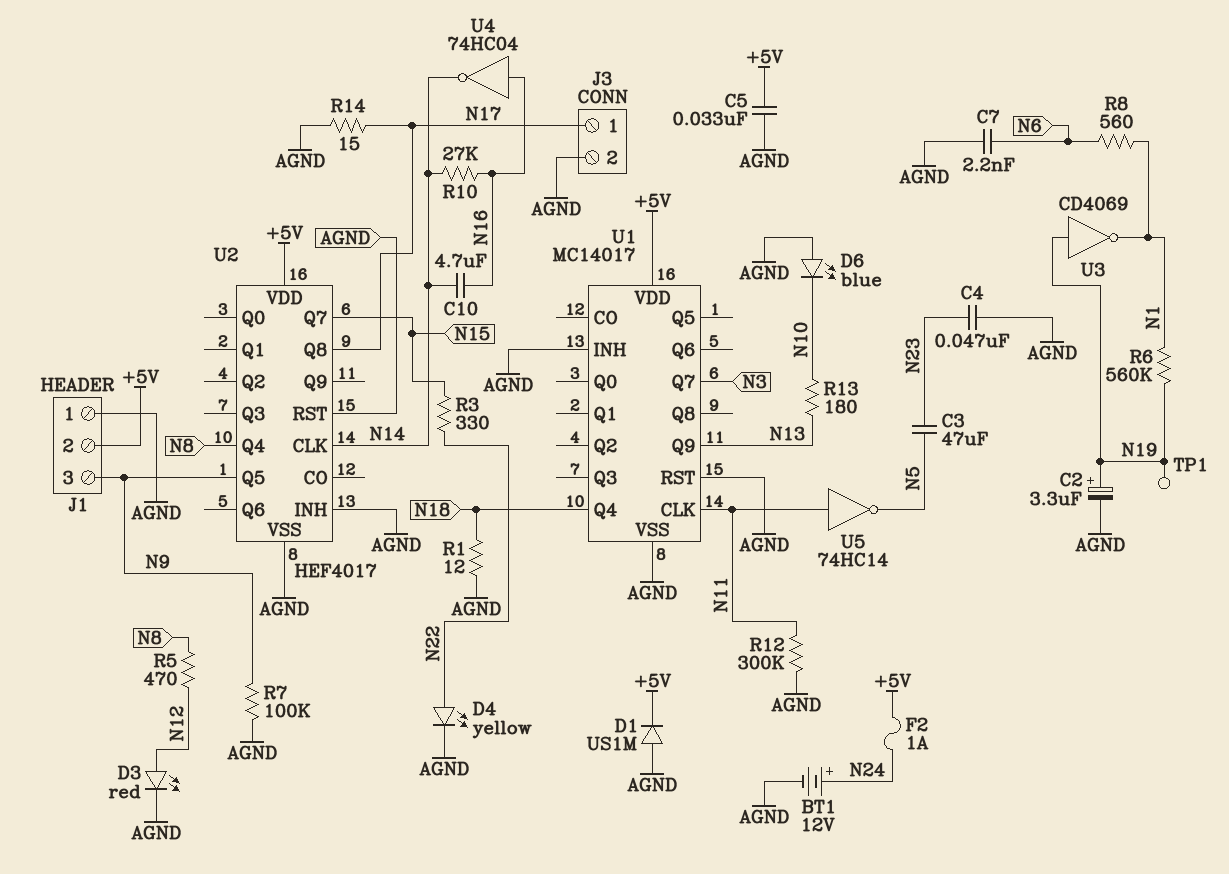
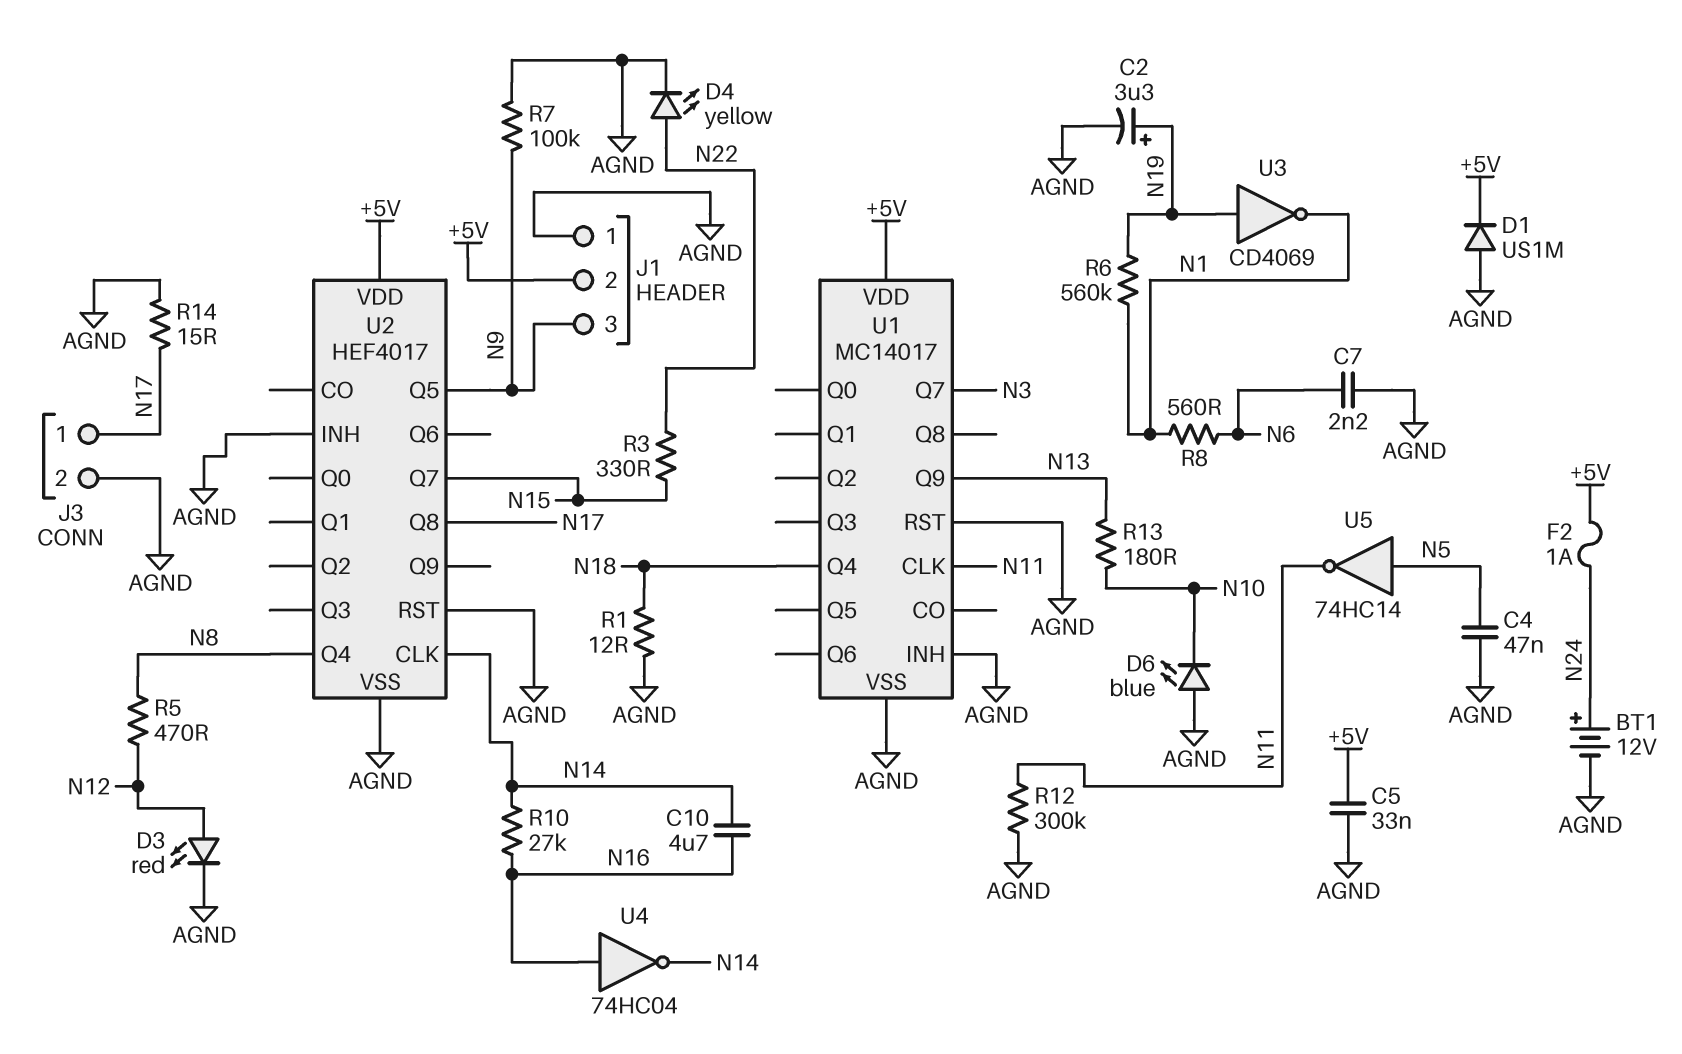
C3: 47uF (N5, N23) -> none
C4: 47nF (AGND, N23) -> 47nF (AGND, N5)
TP1: test point (N19) -> none
U5: NOT 74HC14 (in N11, out N5) -> NOT 74HC14 (in N5, out N11)

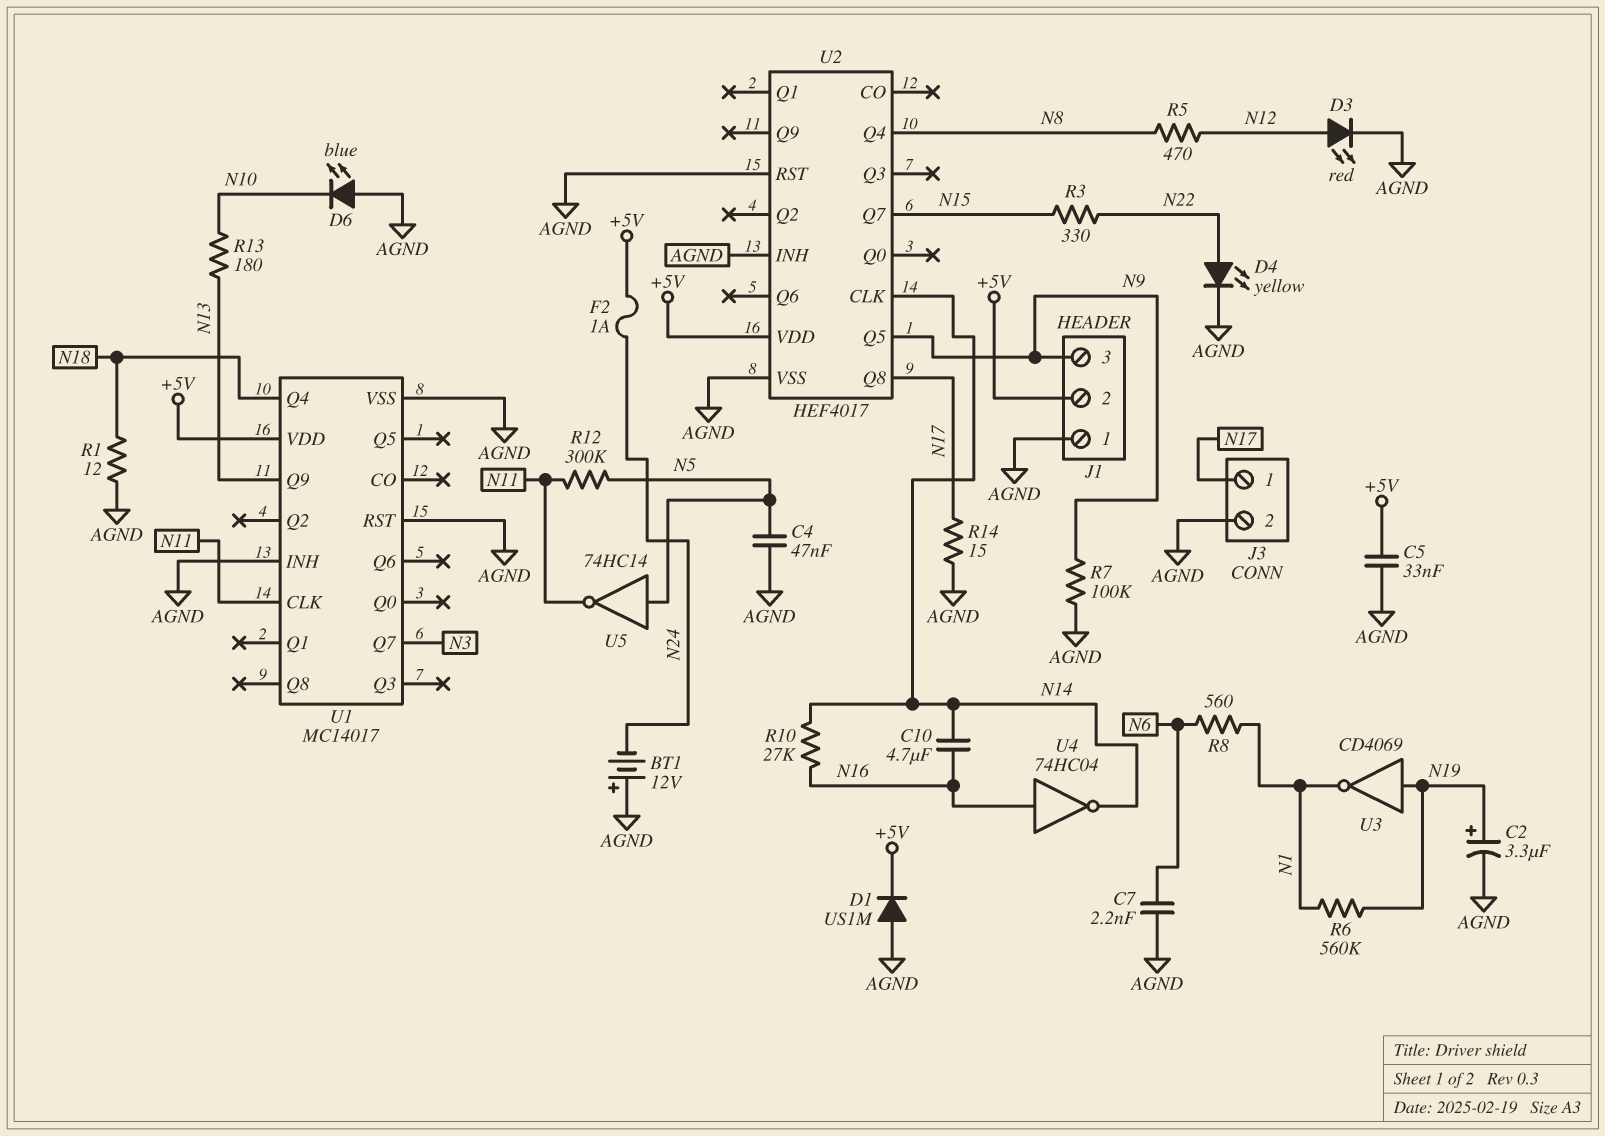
BT1: 12V (plus N24, minus AGND) -> 12V (plus AGND, minus N24)
R12: 300k (AGND, N11) -> 300k (N5, N11)

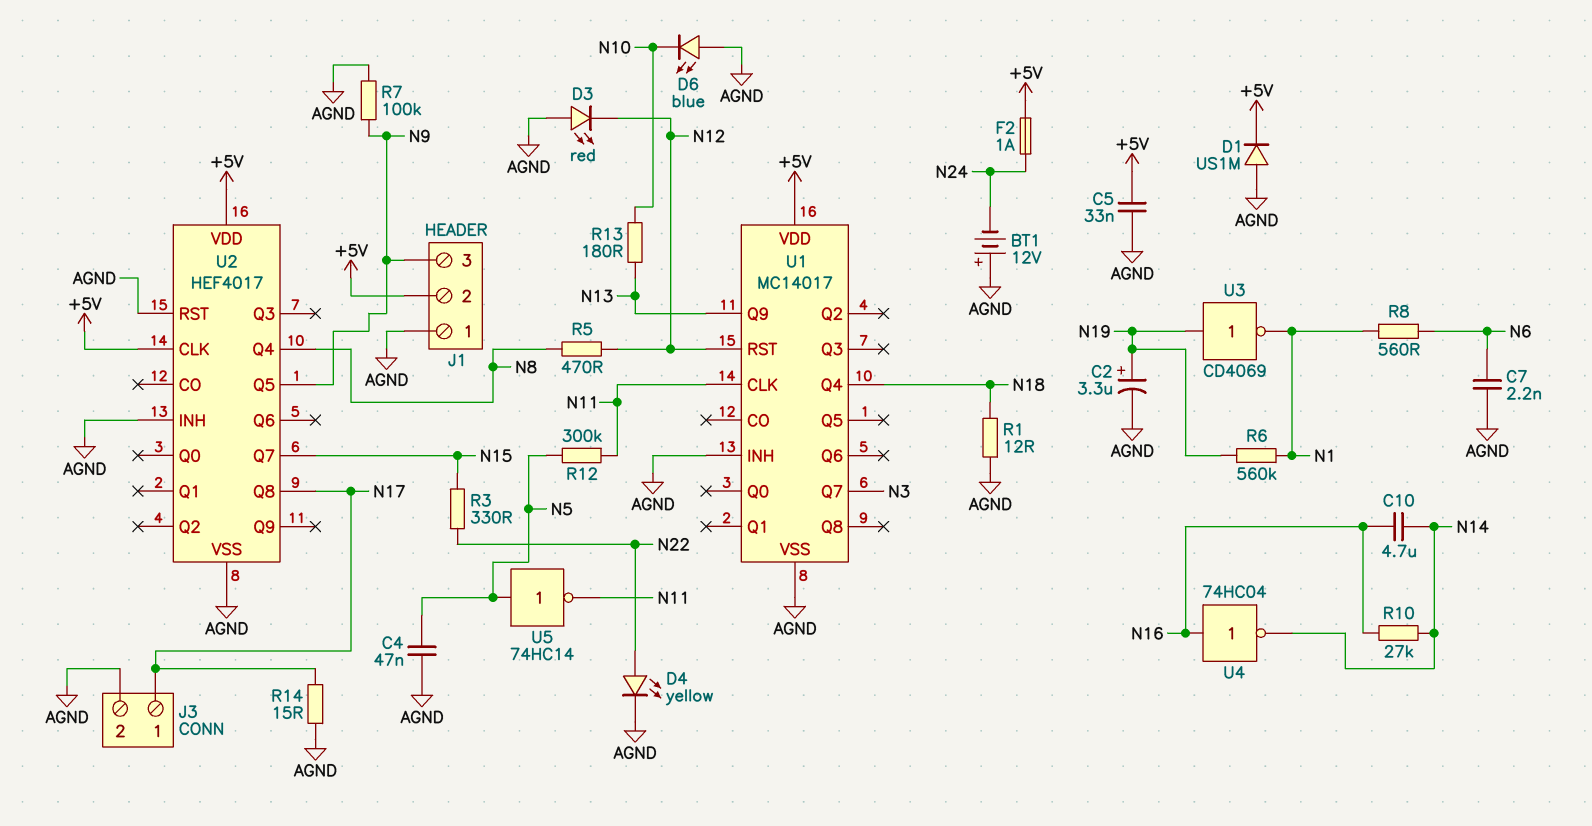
D3: LED red (A N12, K AGND) -> LED red (A AGND, K N12)
U1 pin RST: AGND -> N12
U2 pin CLK: N14 -> +5V

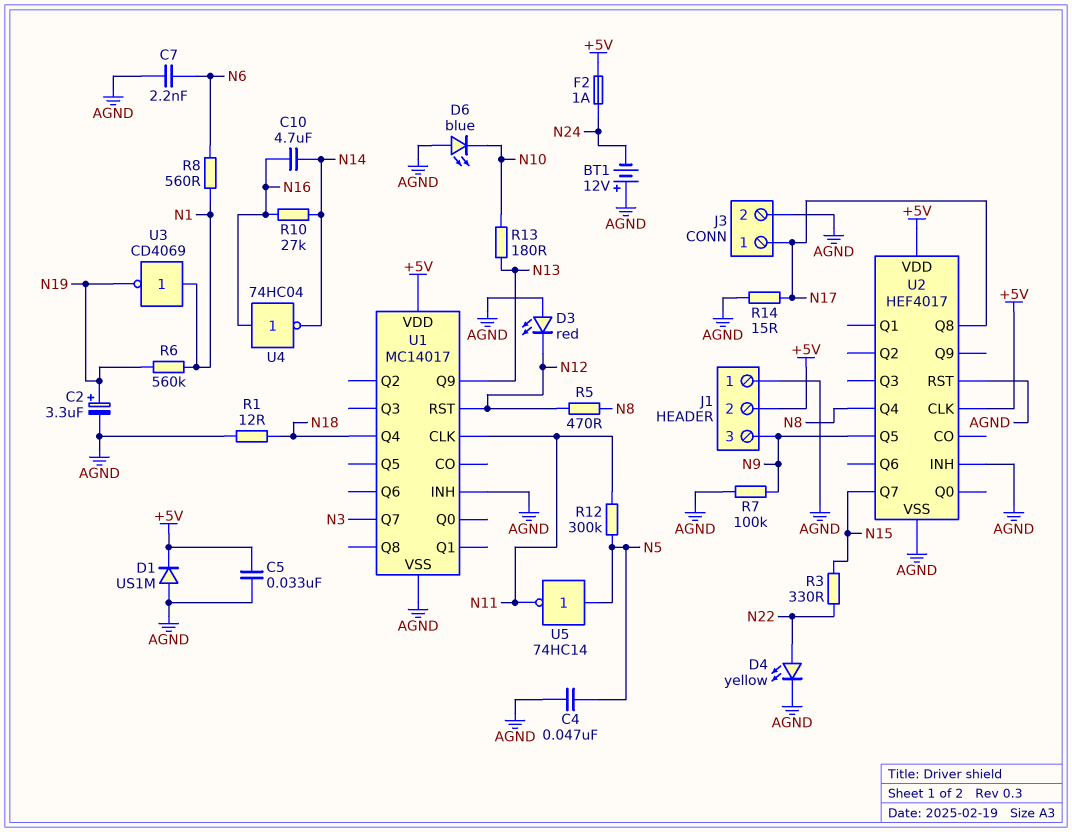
U3: NOT CD4069 (in N19, out N1) -> NOT CD4069 (in N1, out N19)

